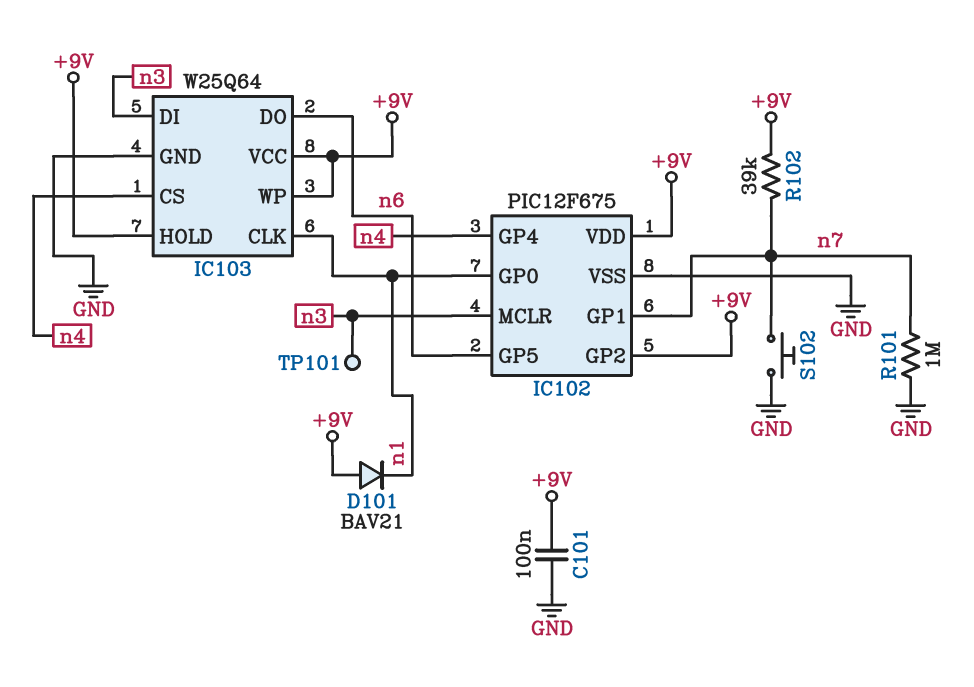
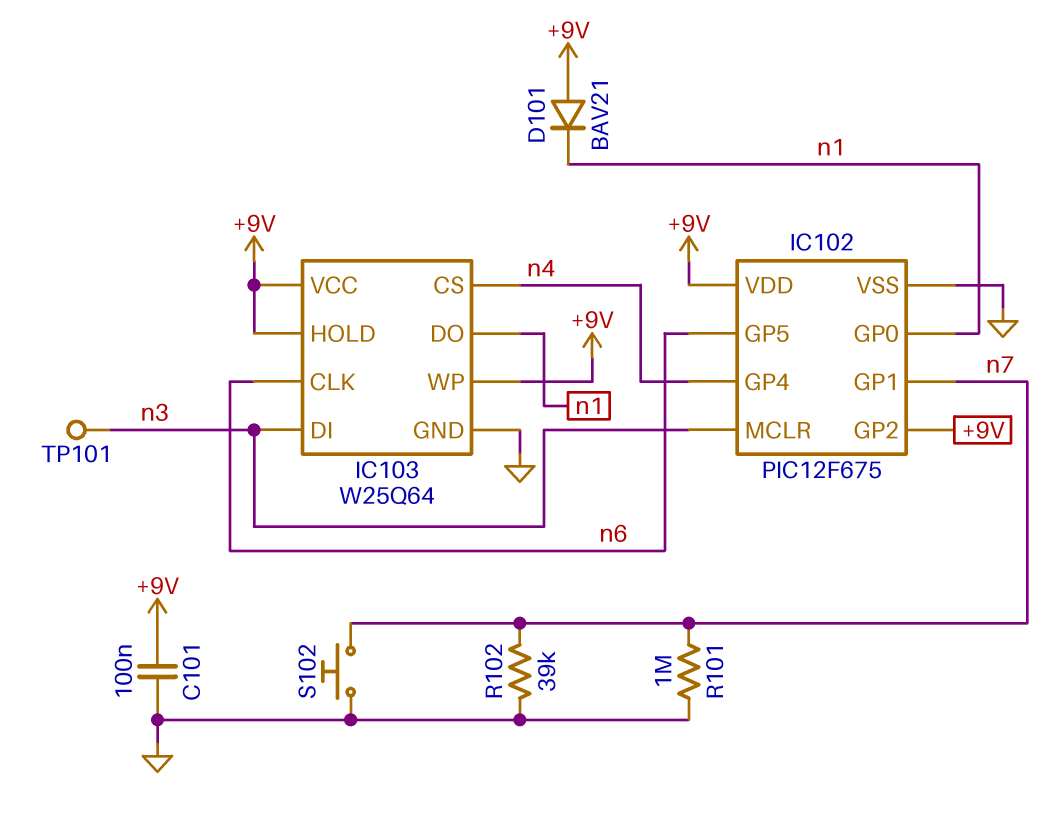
IC103 pin CLK: n1 -> n6
IC103 pin DO: n6 -> n1
R102: 39k (+9V, n7) -> 39k (GND, n7)

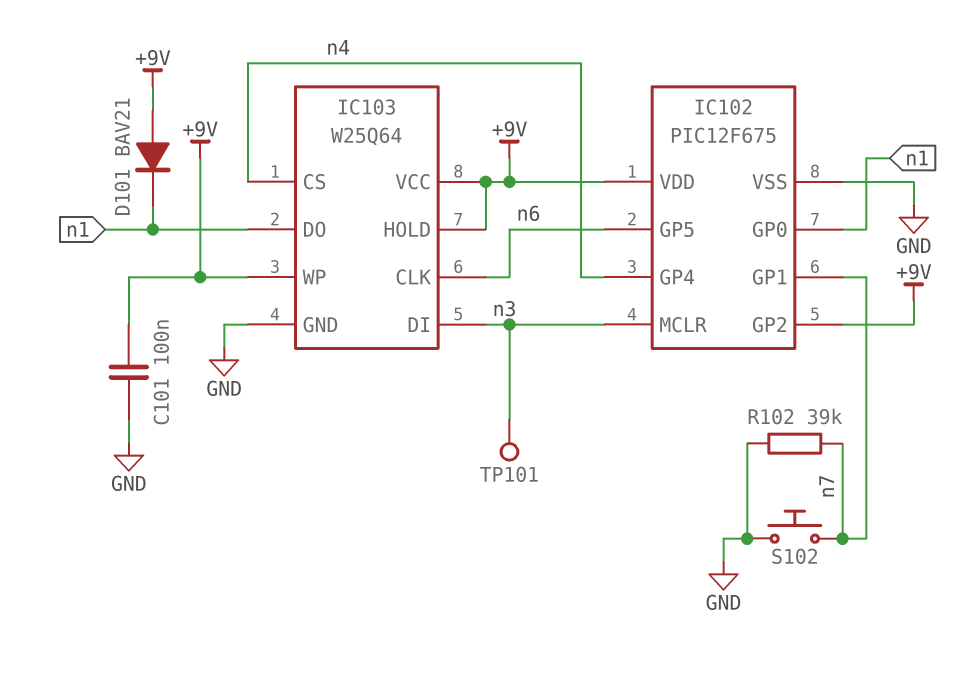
R101: 1M (GND, n7) -> none

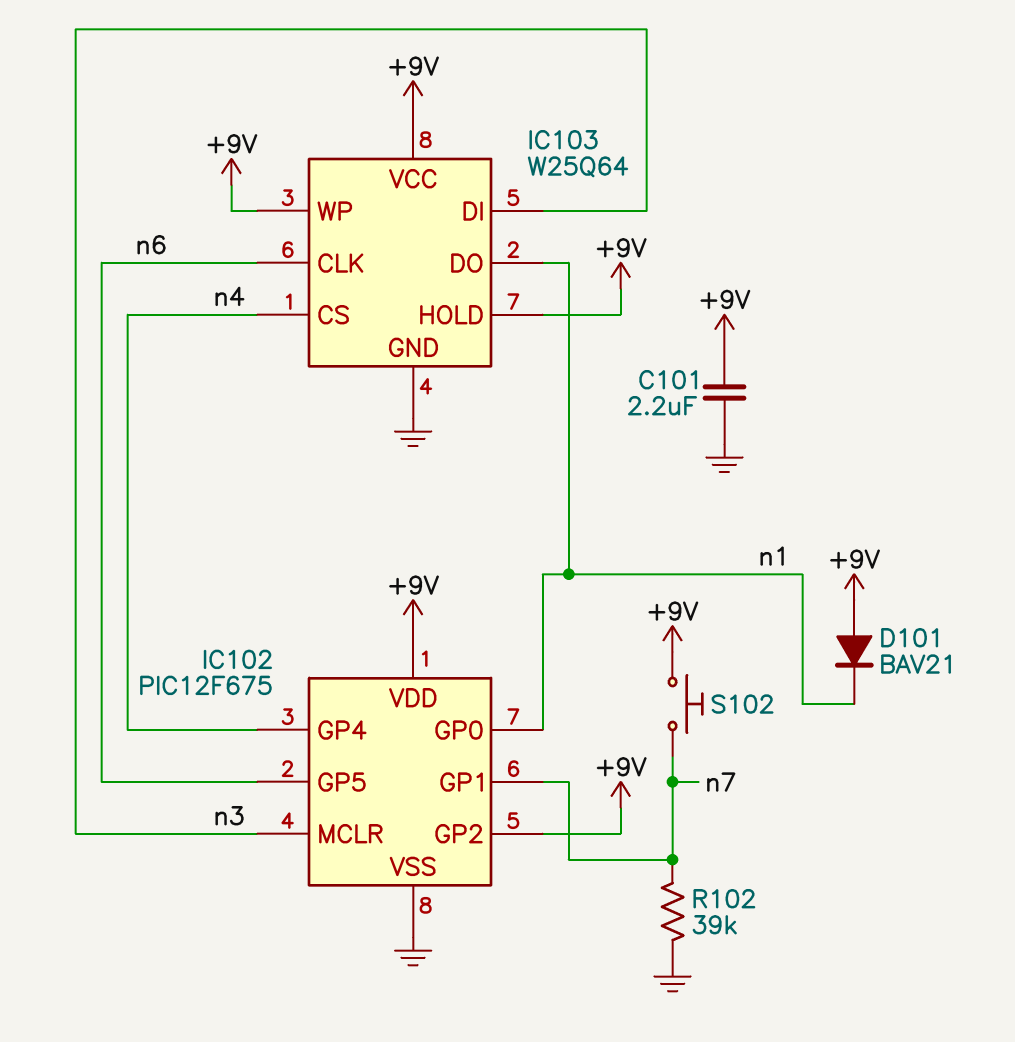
C101: 100nF (+9V, GND) -> 2.2uF (+9V, GND)
S102: button (GND, n7) -> button (+9V, n7)
TP101: test point (n3) -> none

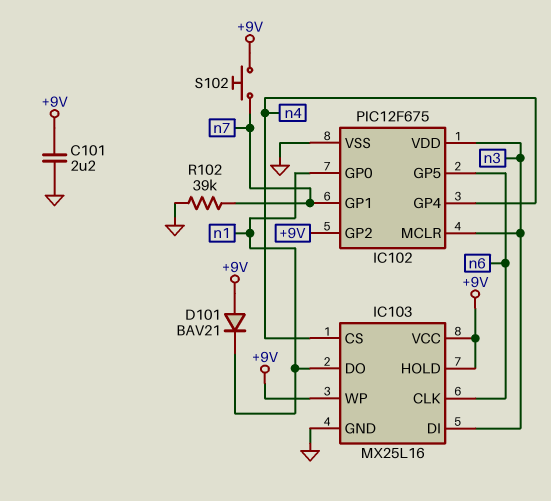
IC102 pin VDD: +9V -> n3
IC103: W25Q64 -> MX25L16

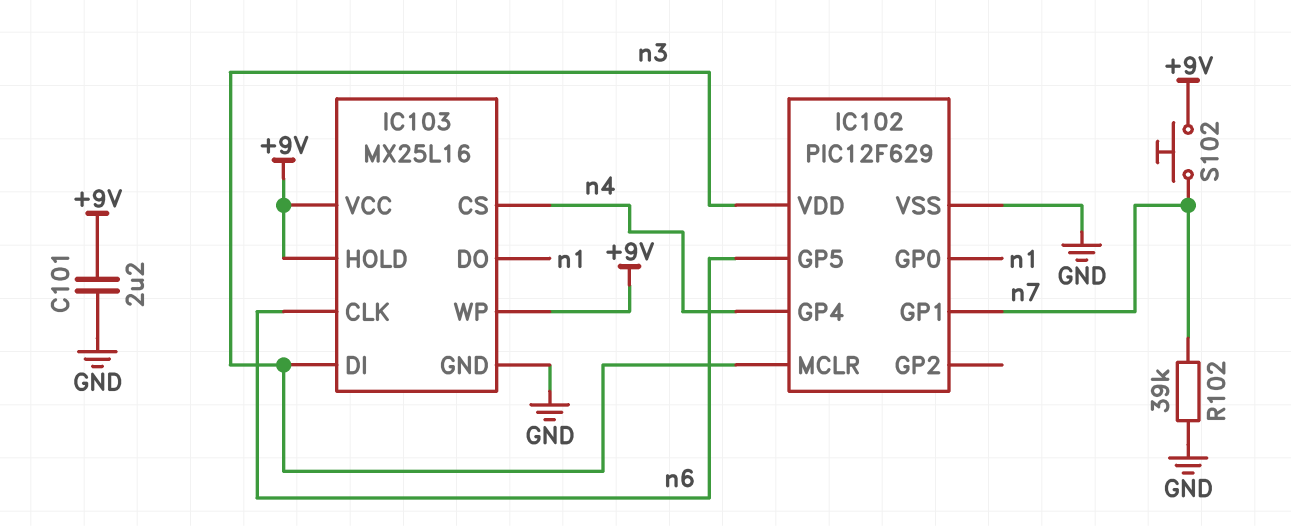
D101: diode BAV21 (A +9V, K n1) -> none
IC102: PIC12F675 -> PIC12F629
IC102 pin GP2: +9V -> none

